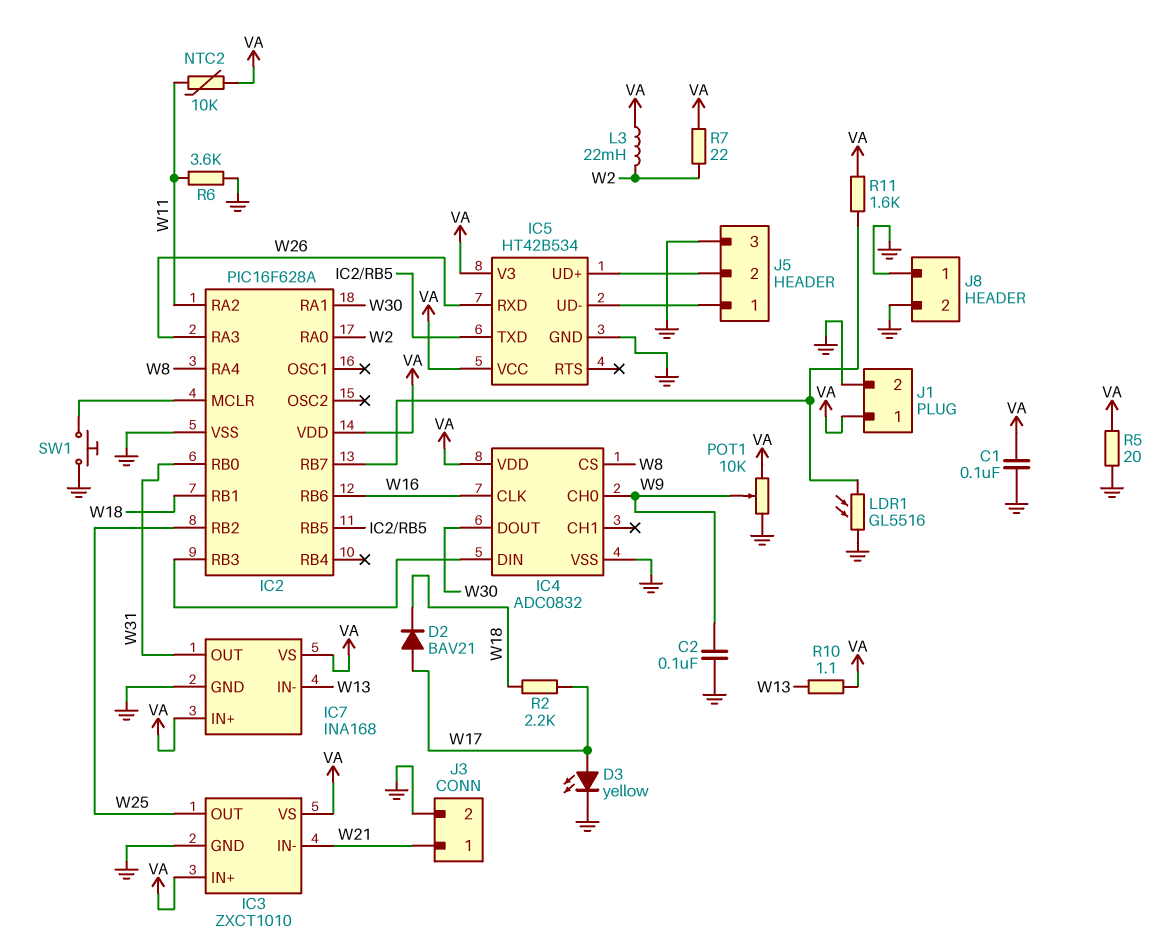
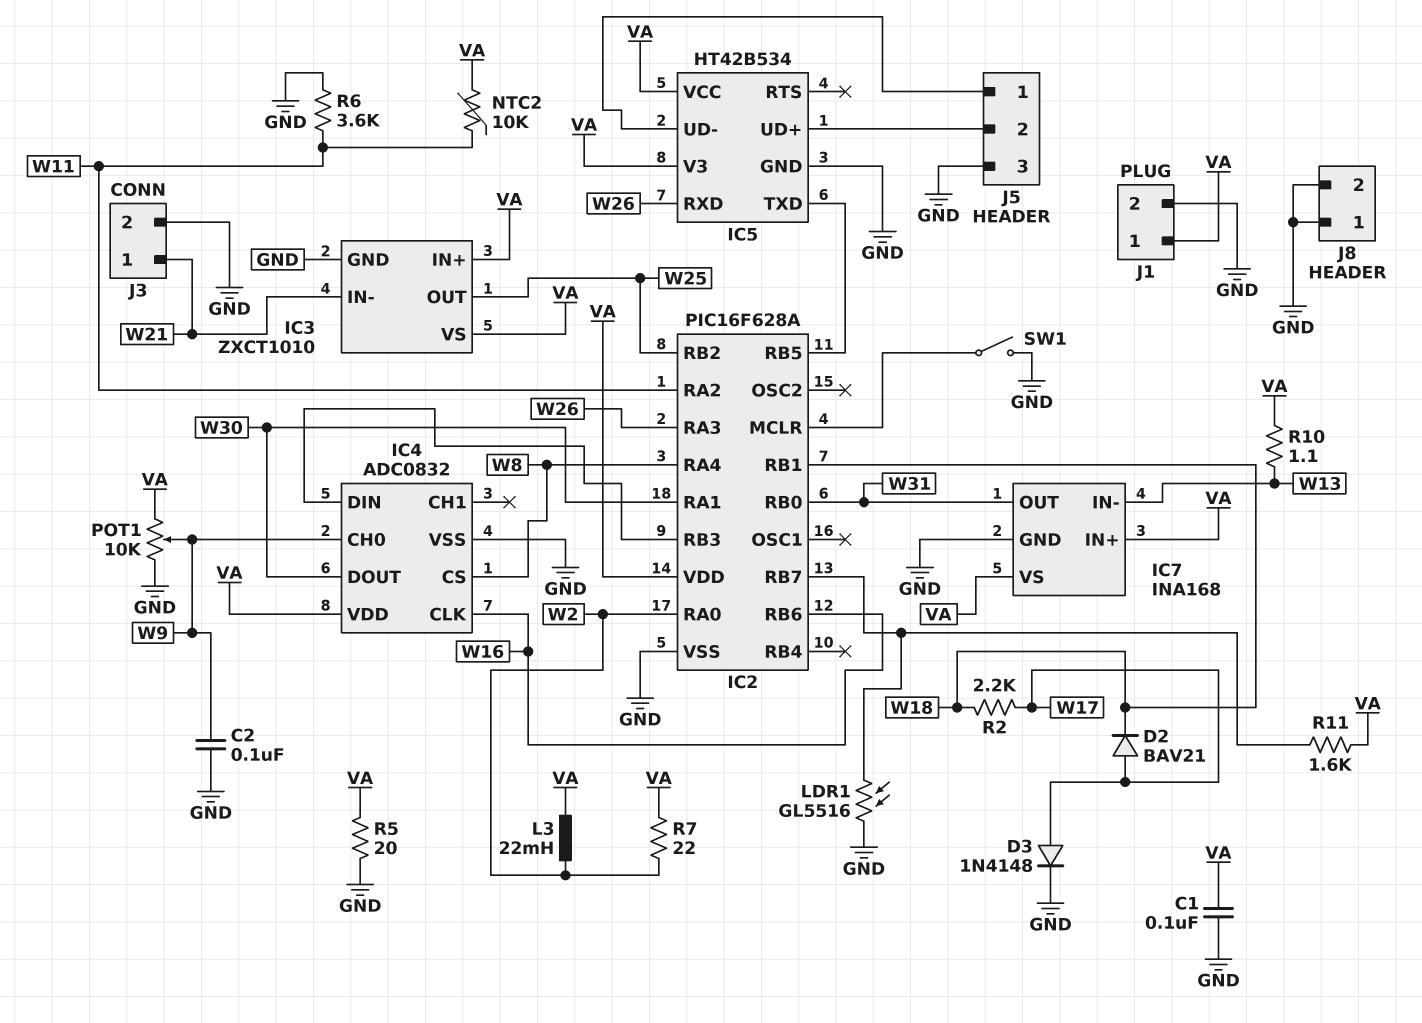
D3: LED yellow (A W17, K GND) -> diode 1N4148 (A W17, K GND)
SW1: button (GND, IC2/MCLR) -> switch (GND, IC2/MCLR)

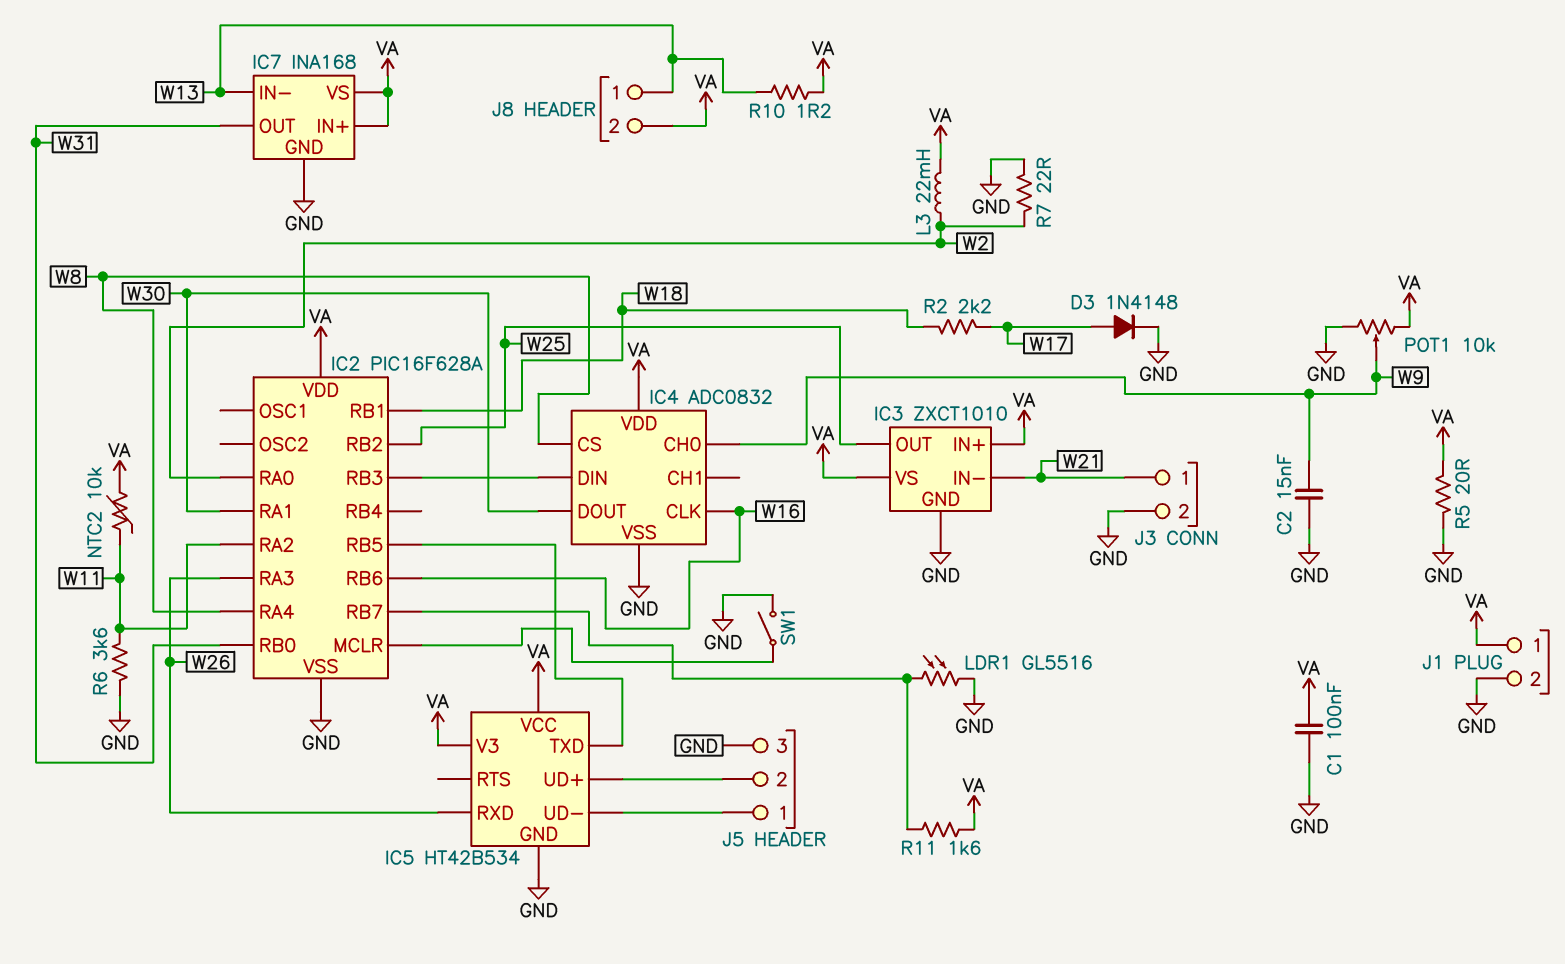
C2: 100nF (GND, W9) -> 15nF (GND, W9)
D2: diode BAV21 (A W17, K W18) -> none
J8 pin 1: GND -> W13
J8 pin 2: GND -> VA
R7: 22 (VA, W2) -> 22 (GND, W2)
R10: 1.1 (VA, W13) -> 1.2 (VA, W13)

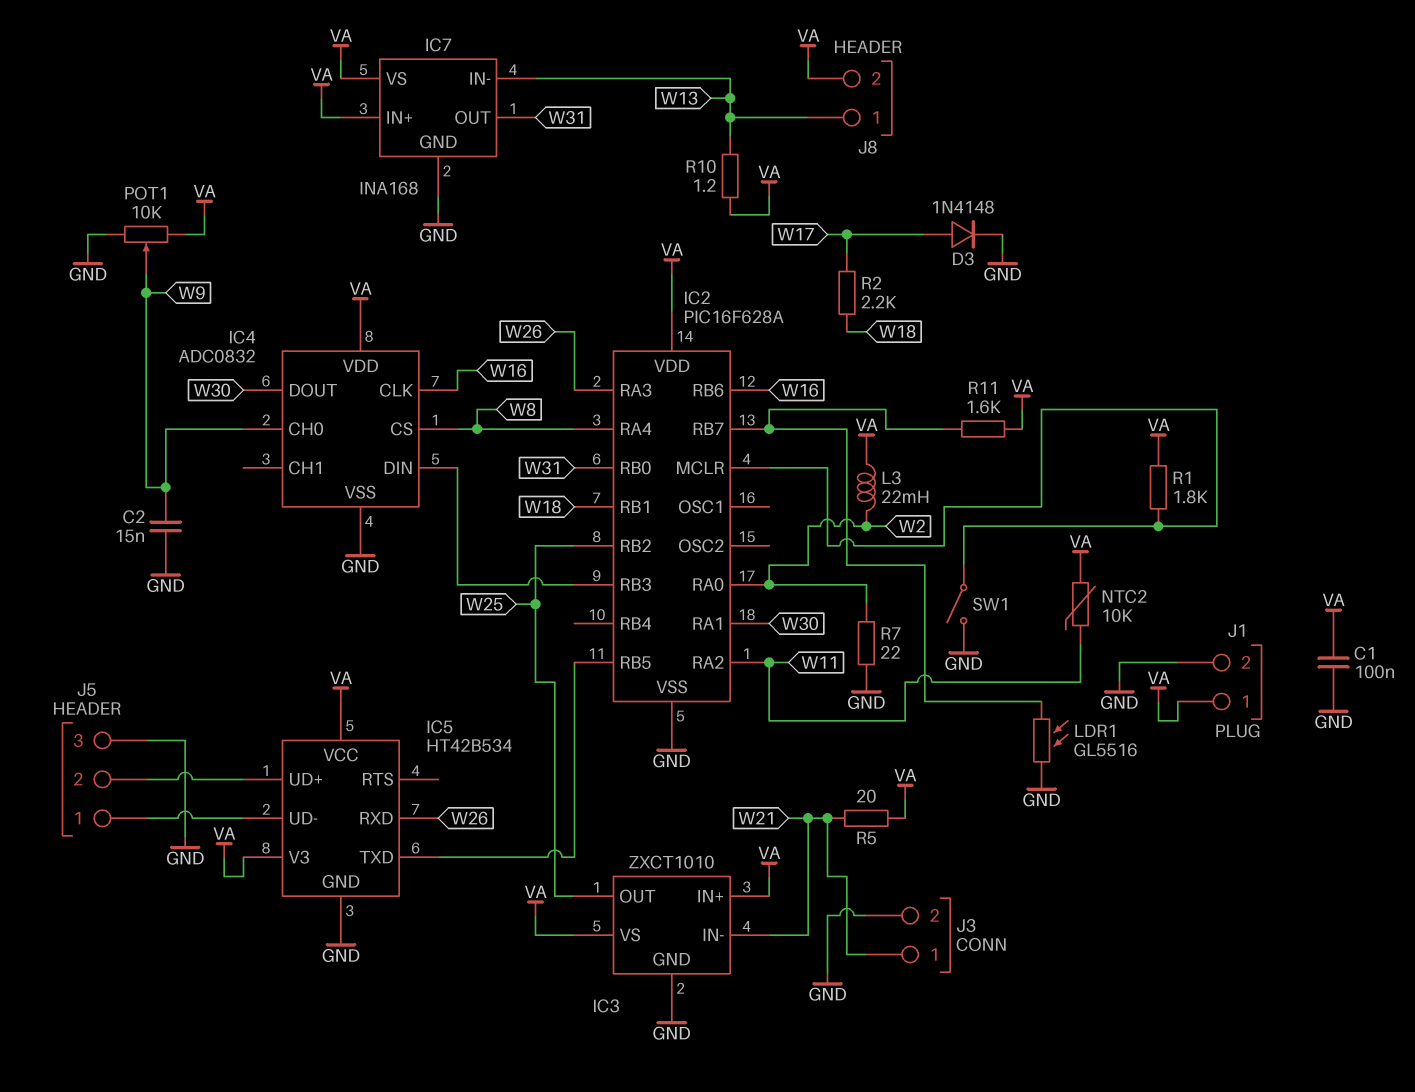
R1: none -> 1.8k (IC2/MCLR, VA)
R5: 20 (GND, VA) -> 20 (VA, W21)
R6: 3.6k (GND, W11) -> none

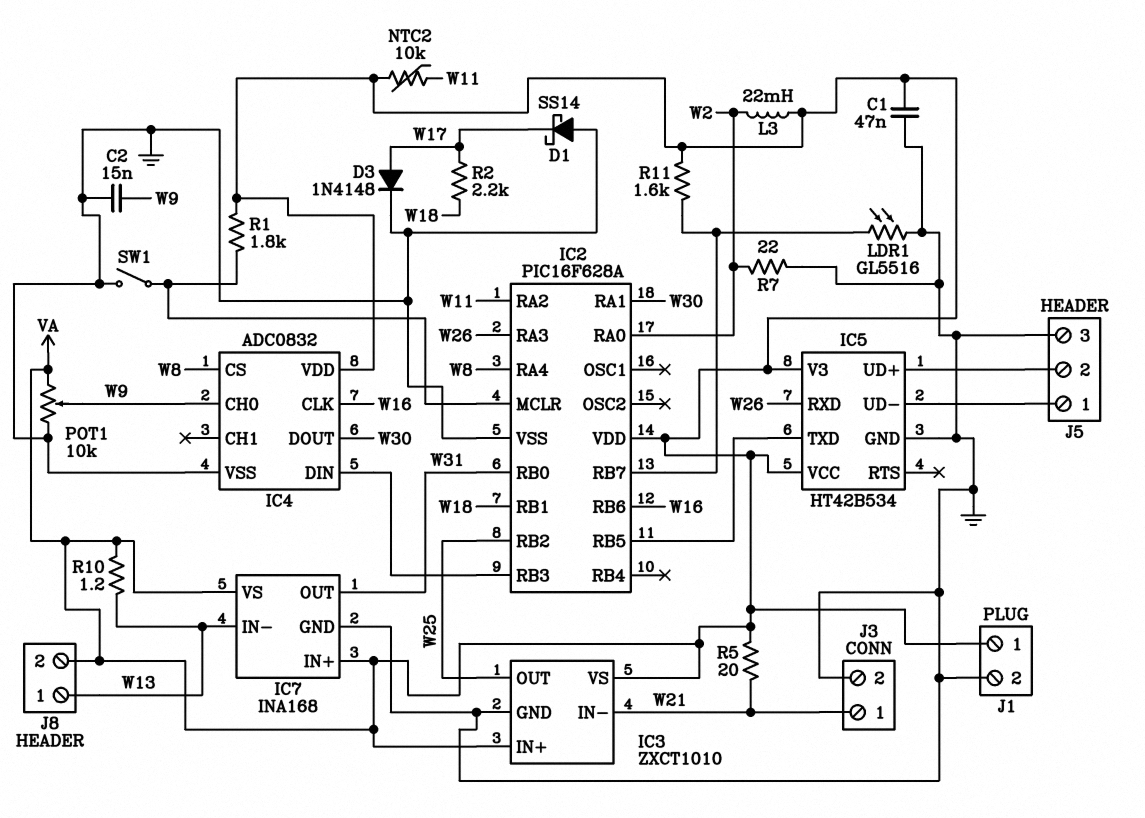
C1: 100nF (GND, VA) -> 47nF (GND, VA)
D1: none -> schottky SS14 (A GND, K W17)

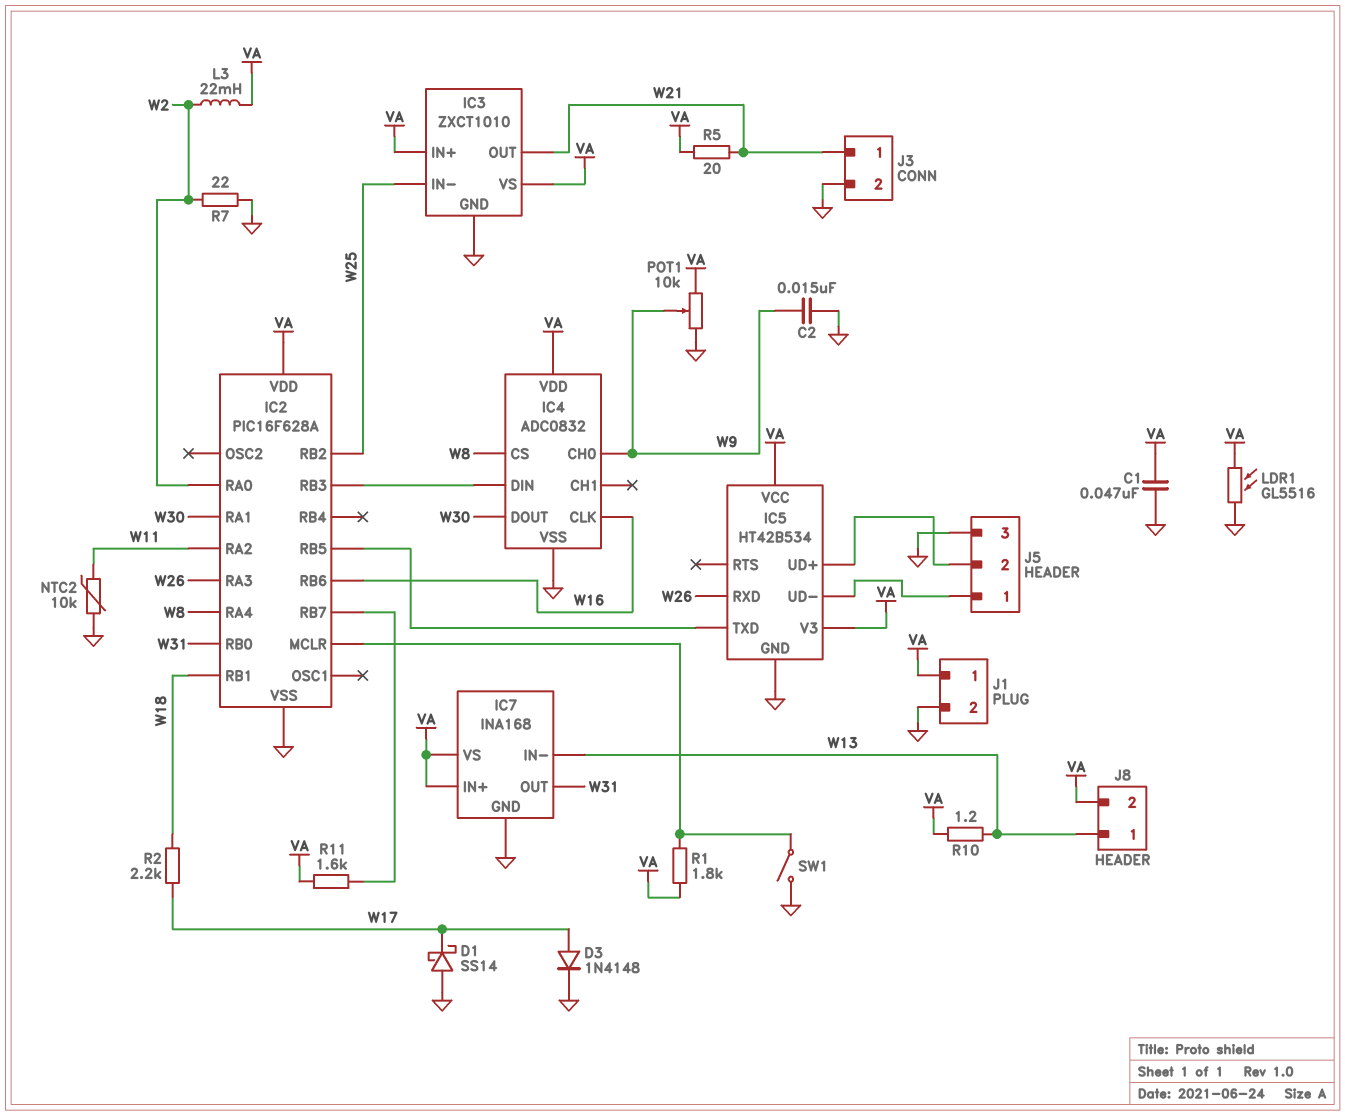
IC3 pin IN-: W21 -> W25
IC3 pin OUT: W25 -> W21
LDR1: GL5516 (GND, IC2/RB7) -> GL5516 (GND, VA)
NTC2: 10k (VA, W11) -> 10k (GND, W11)

